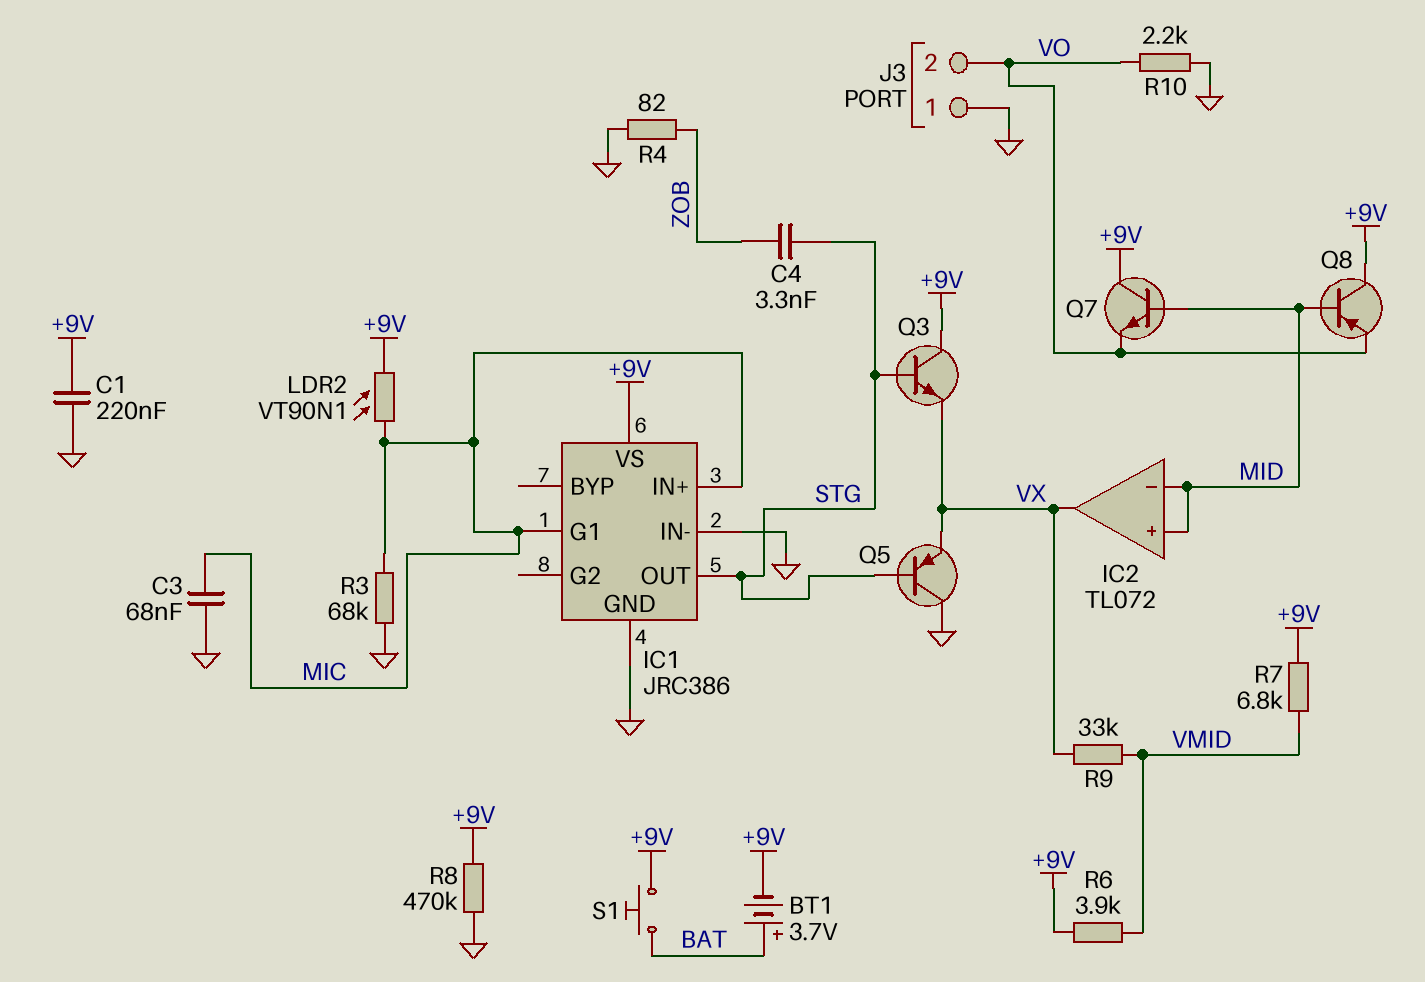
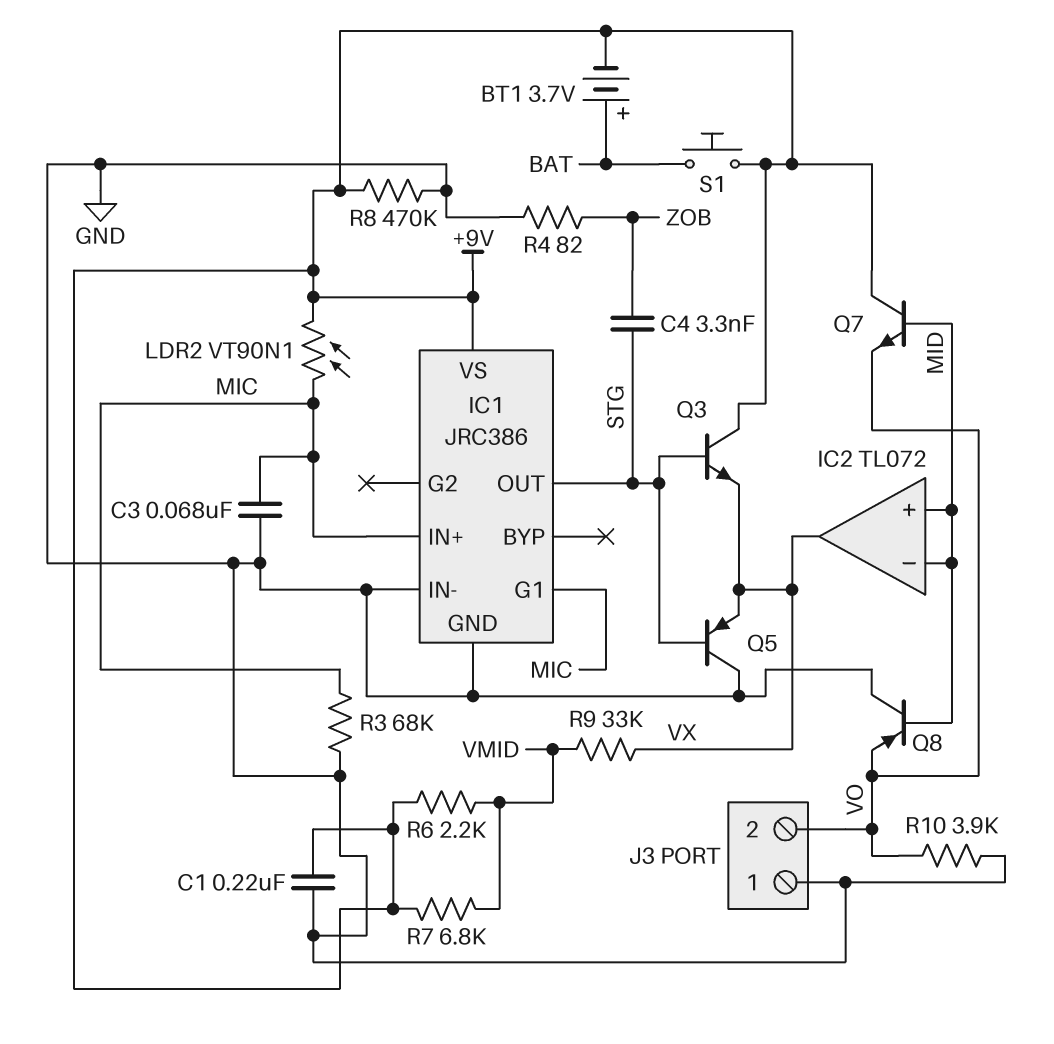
Q8: PNP (B MID, C +9V, E VO) -> PNP (B MID, C GND, E VO)
R6: 3.9k (+9V, VMID) -> 2.2k (+9V, VMID)
R10: 2.2k (GND, VO) -> 3.9k (GND, VO)

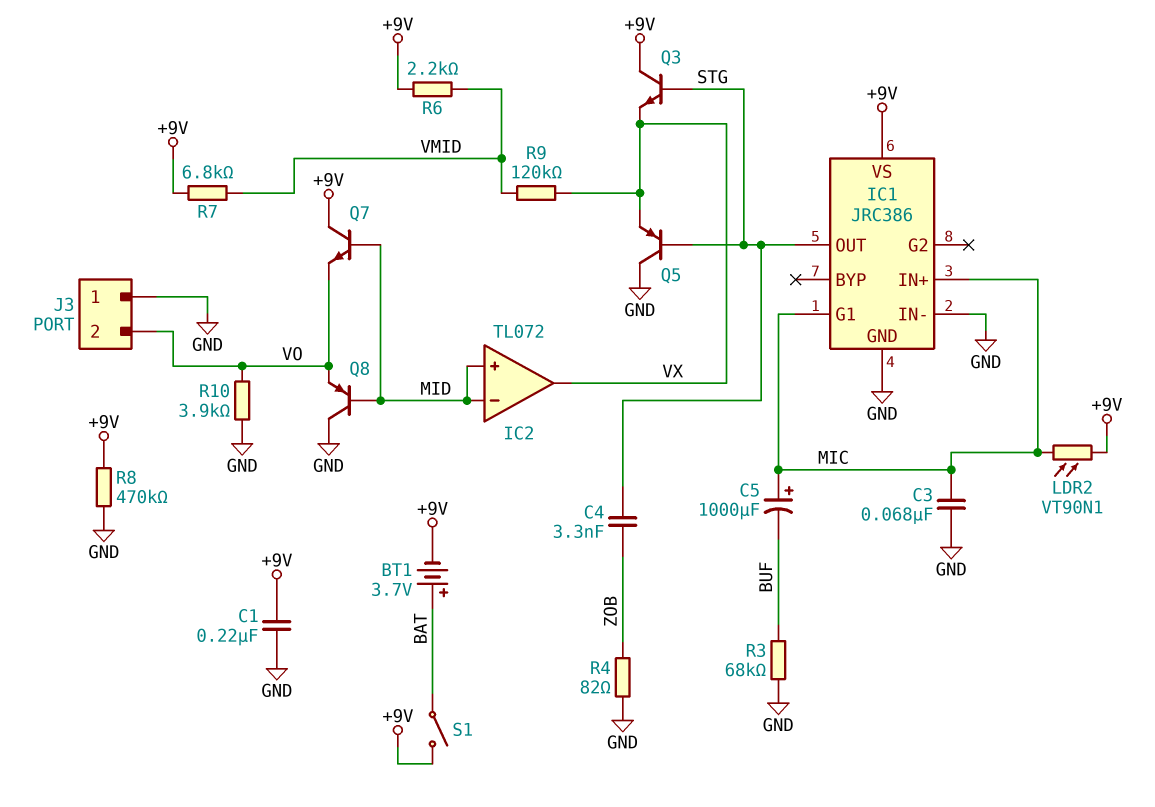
C5: none -> 1000uF (plus MIC, minus BUF)
R3: 68k (GND, MIC) -> 68k (BUF, GND)
R9: 33k (VMID, VX) -> 120k (VMID, VX)
S1: button (+9V, BAT) -> switch (+9V, BAT)

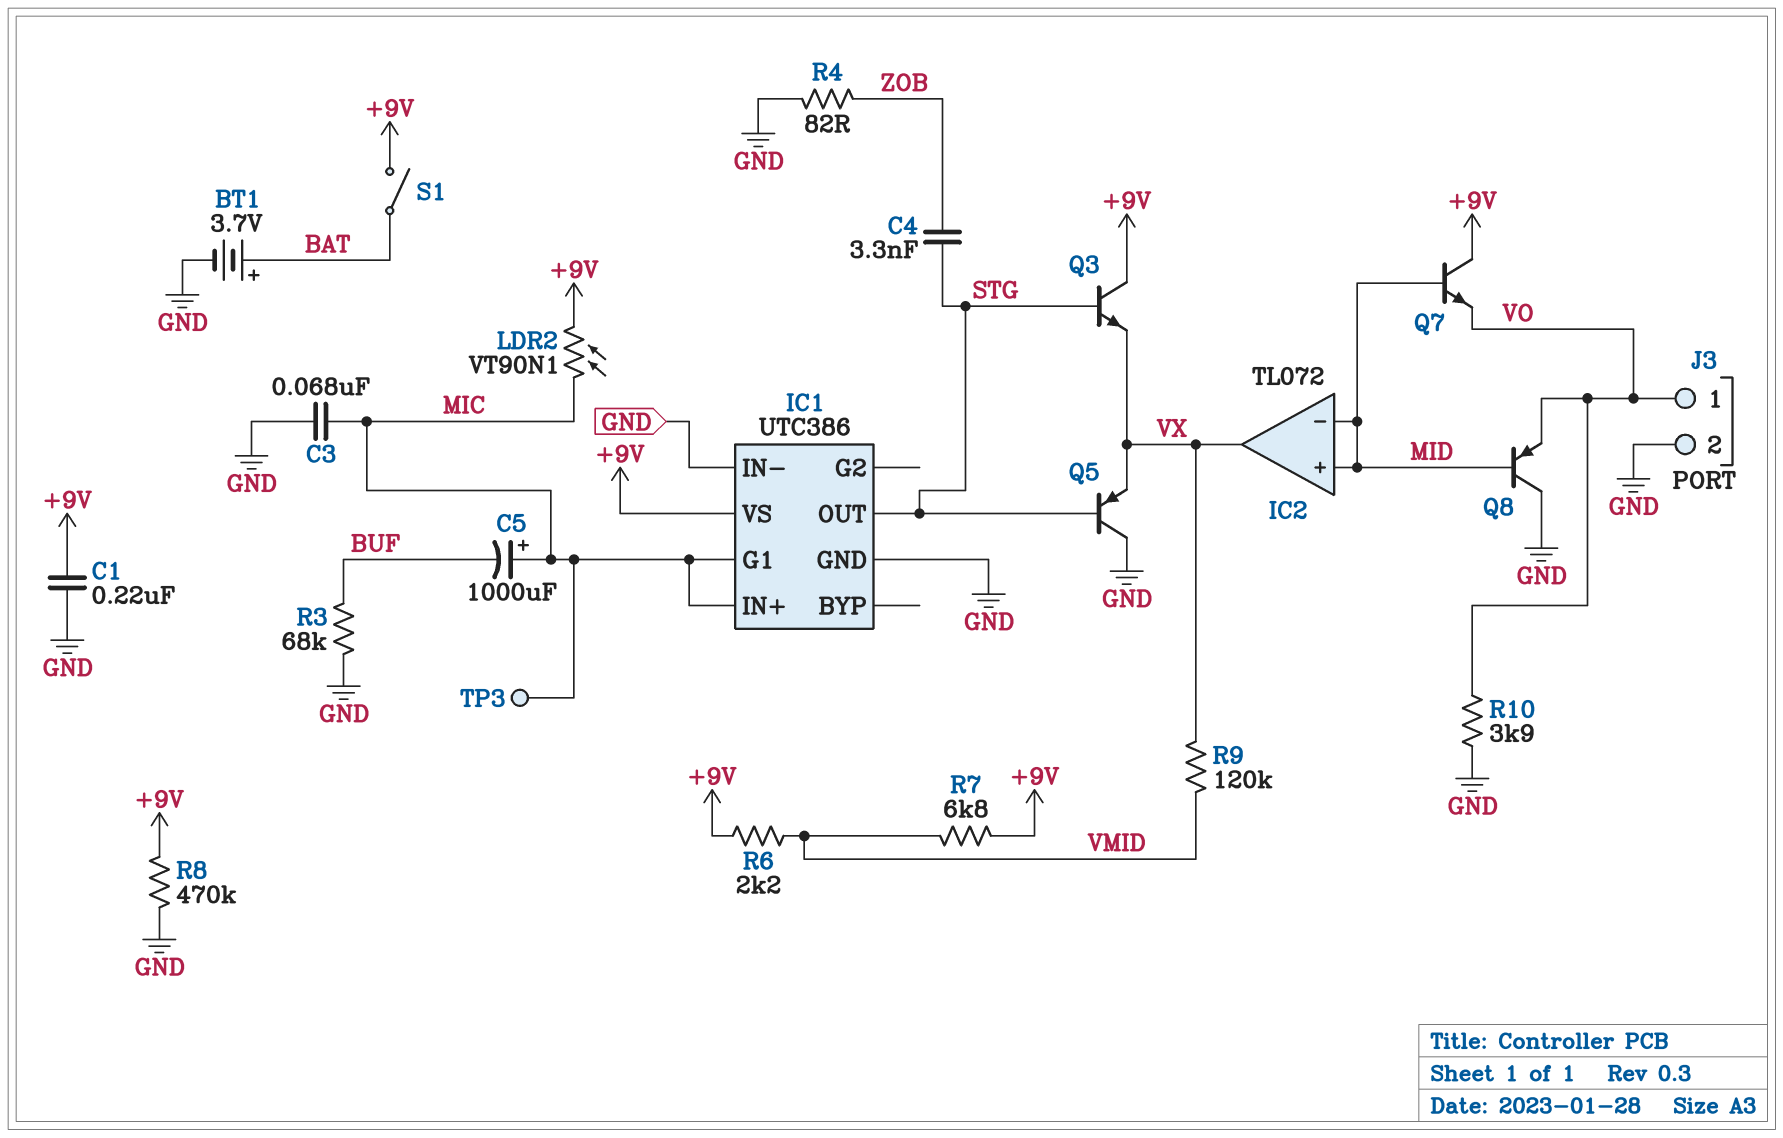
BT1: 3.7V (plus BAT, minus +9V) -> 3.7V (plus BAT, minus GND)
IC1: JRC386 -> UTC386
J3 pin 1: GND -> VO
J3 pin 2: VO -> GND
TP3: none -> test point (MIC)

